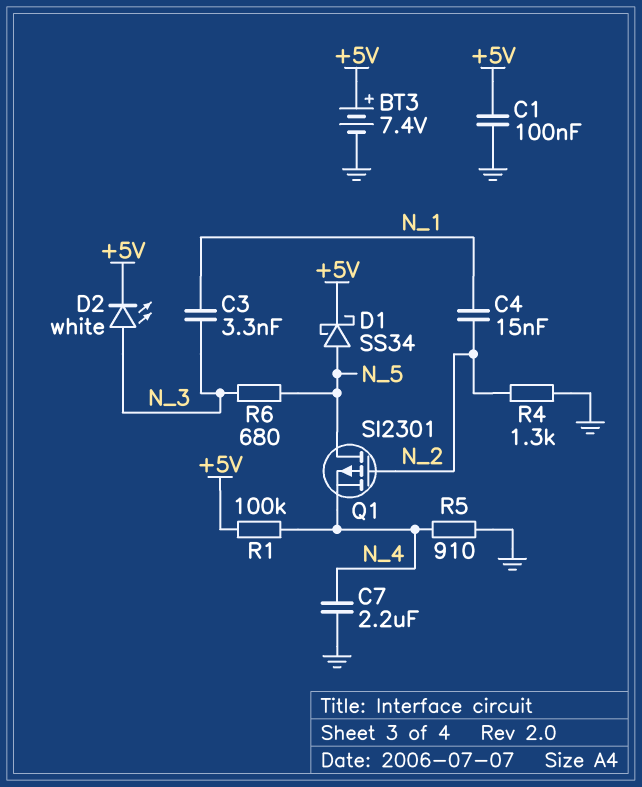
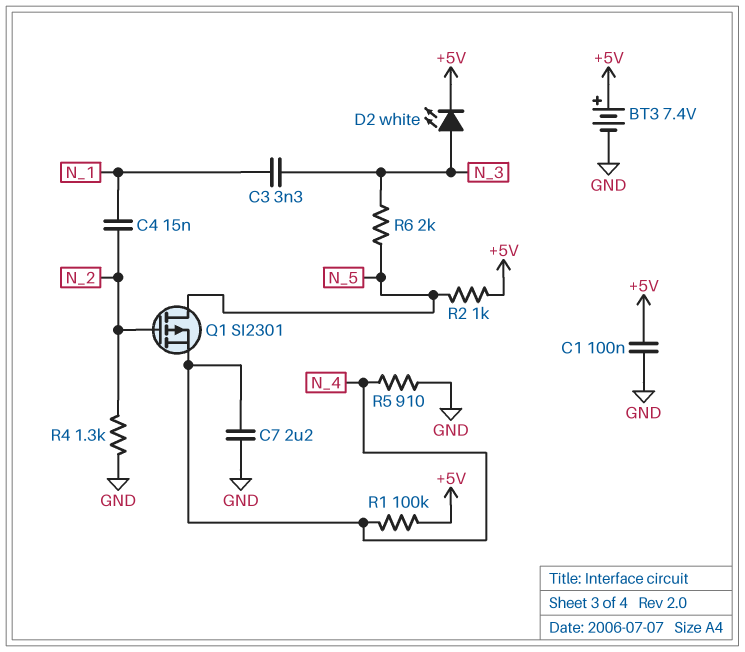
D1: schottky SS34 (A N_5, K +5V) -> none
R2: none -> 1k (+5V, N_5)
R6: 680 (N_3, N_5) -> 2k (N_3, N_5)

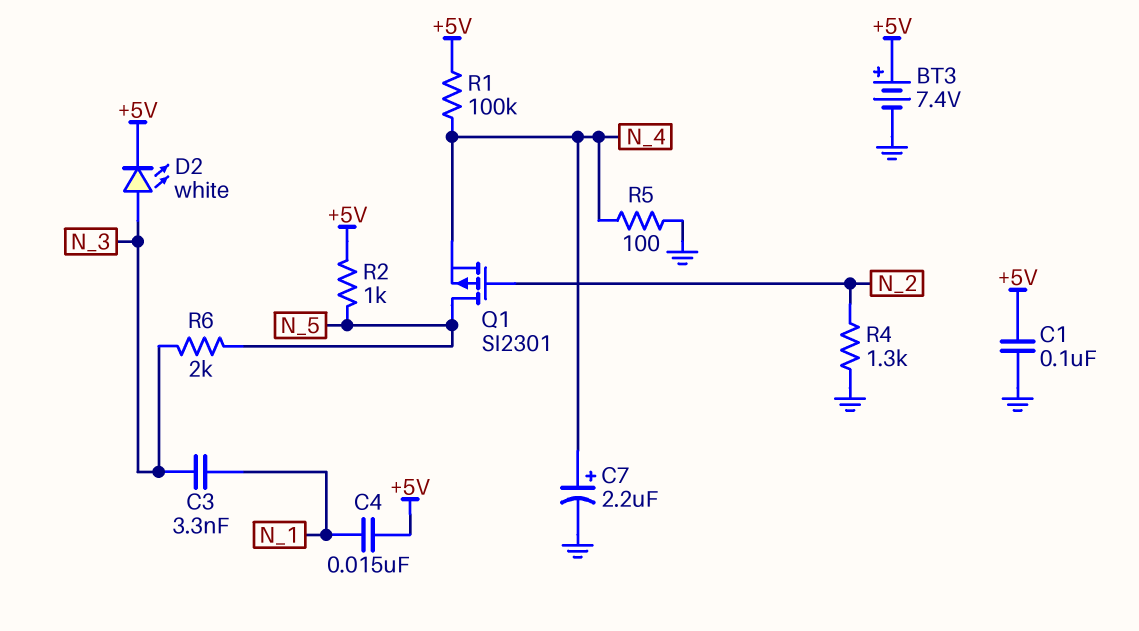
C4: 15nF (N_1, N_2) -> 15nF (+5V, N_1)
C7: 2.2uF (GND, N_4) -> 2.2uF (plus N_4, minus GND)
R5: 910 (GND, N_4) -> 100 (GND, N_4)

